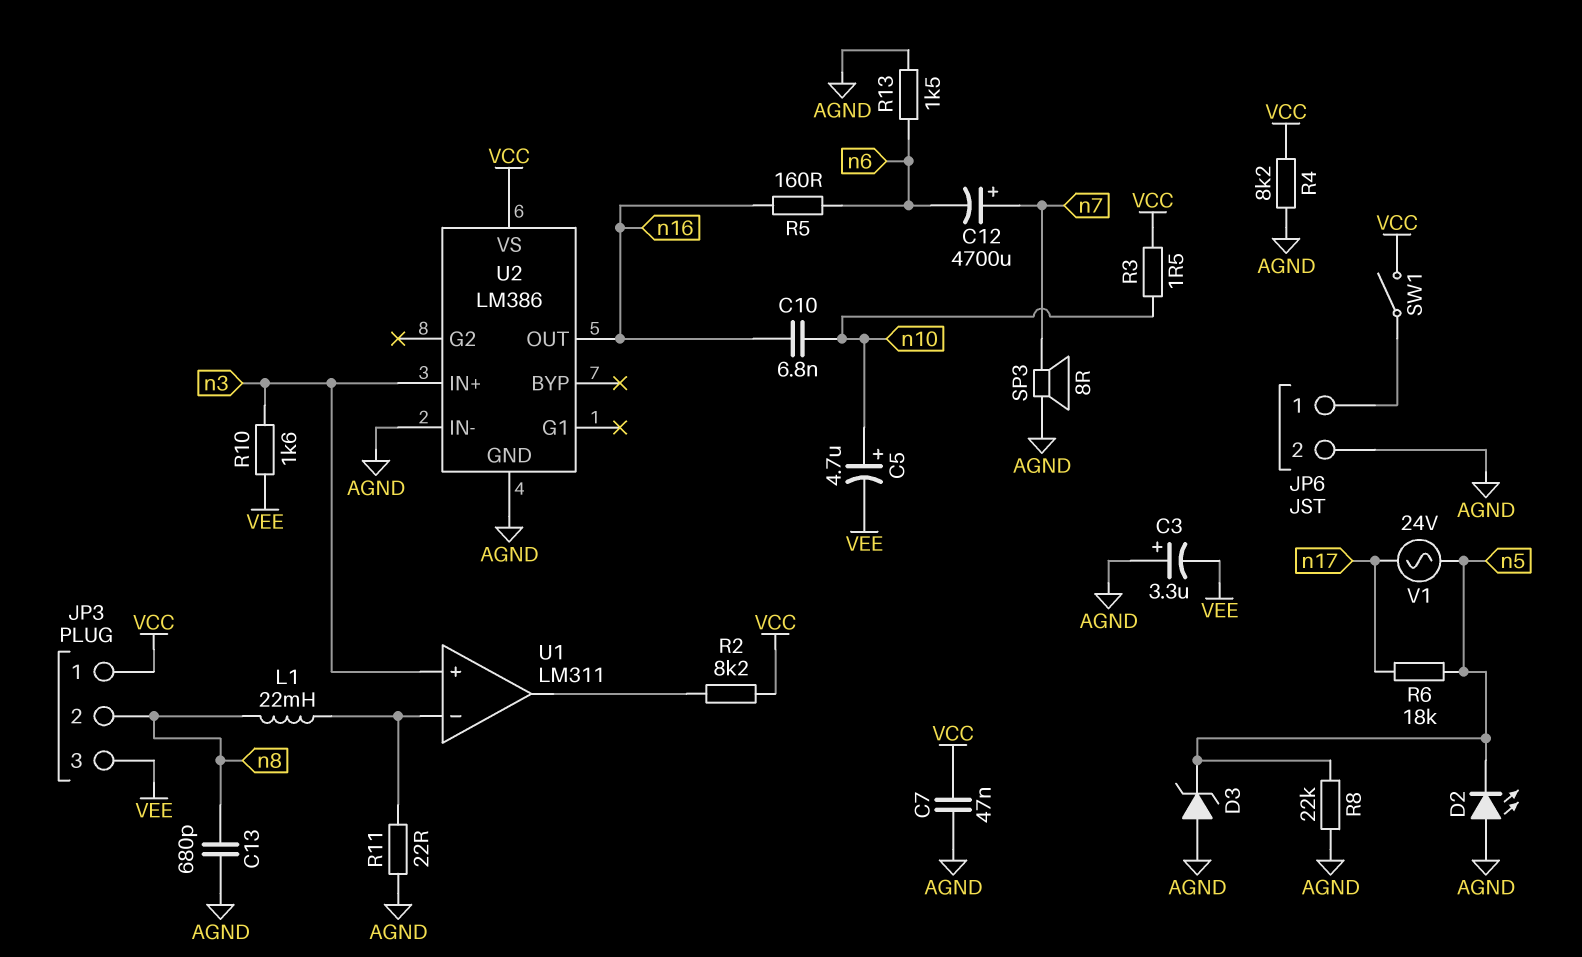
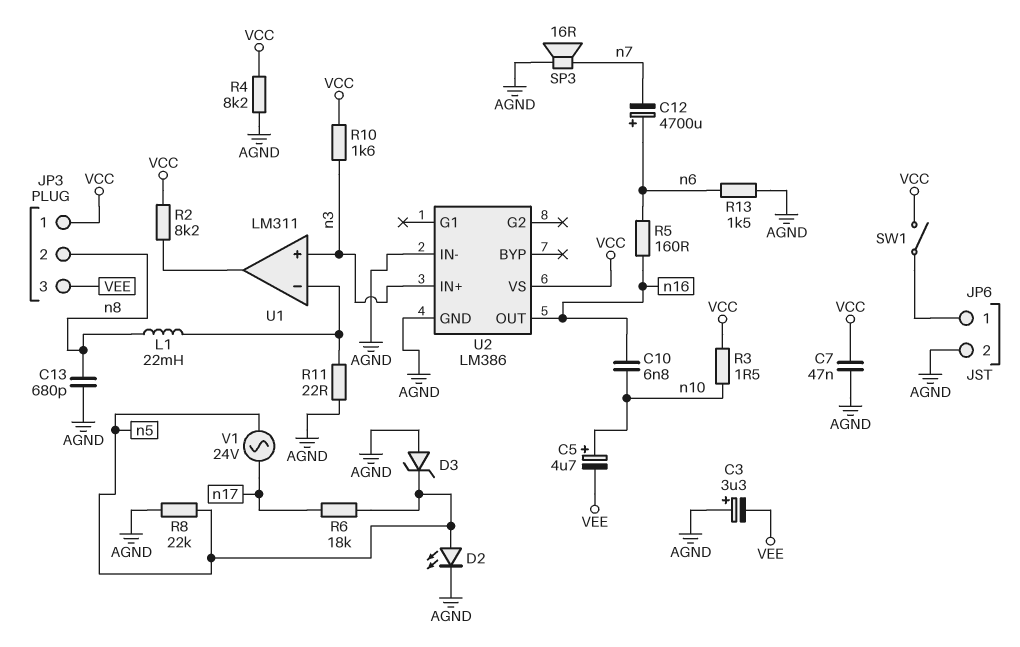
C12: 4700uF (plus n7, minus n6) -> 4700uF (plus n6, minus n7)
D2: LED (A AGND, K n5) -> LED (A n5, K AGND)
R10: 1.6k (VEE, n3) -> 1.6k (VCC, n3)
SP3: speaker 8R (AGND, n7) -> speaker 16R (AGND, n7)

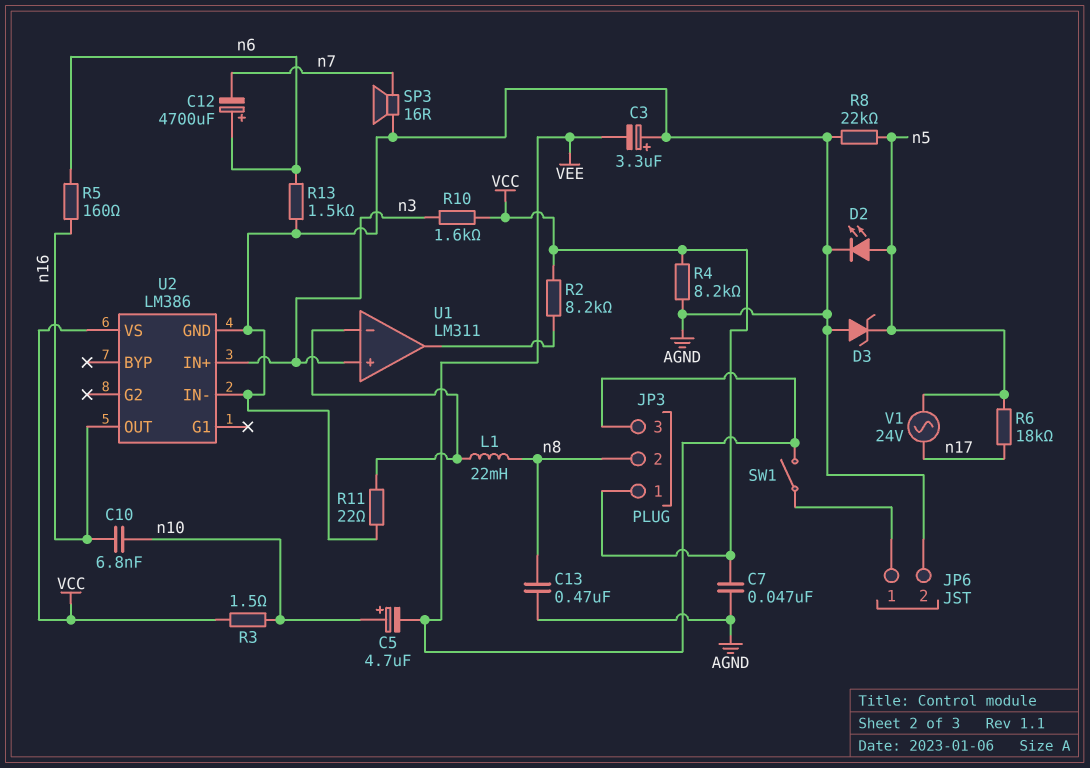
C13: 680pF (AGND, n8) -> 470nF (AGND, n8)
SW1: switch (JP6/1, VCC) -> switch (JP6/1, VEE)

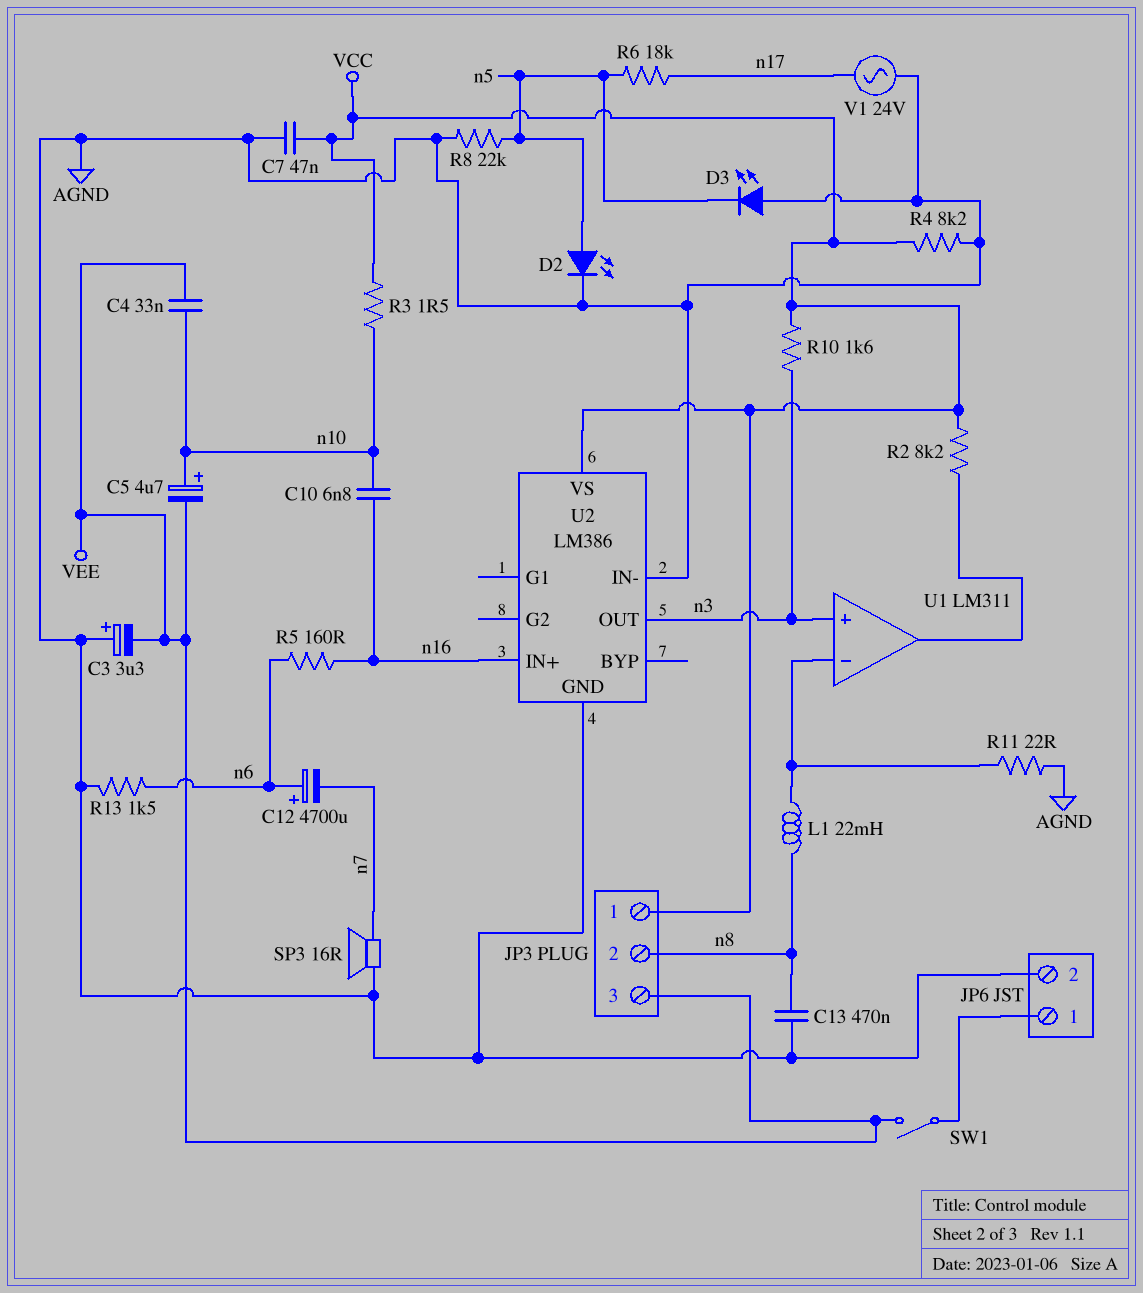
C4: none -> 33nF (VEE, n10)
D3: zener (A AGND, K n5) -> LED (A AGND, K n5)
U2 pin IN+: n3 -> n16
U2 pin OUT: n16 -> n3
V1: AC 24V (n5, n17) -> AC 24V (AGND, n17)

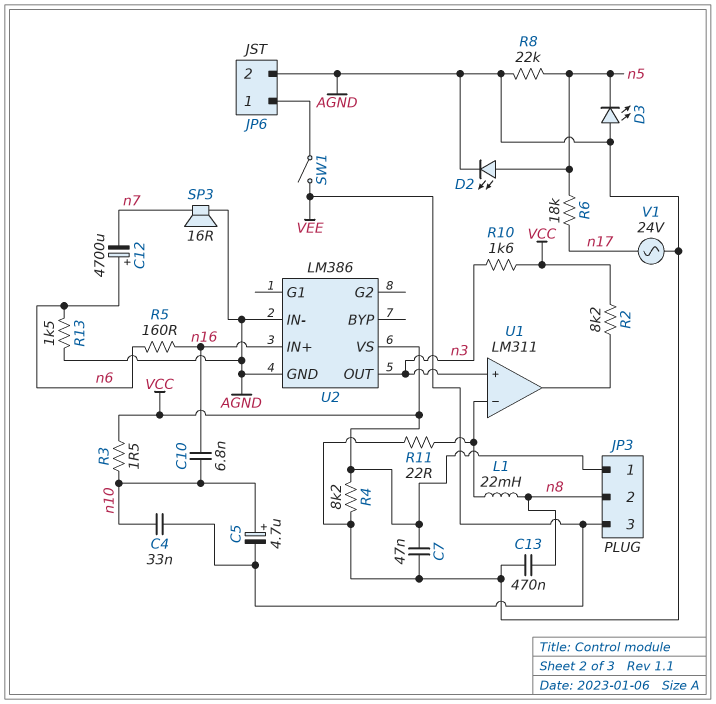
C3: 3.3uF (plus AGND, minus VEE) -> none

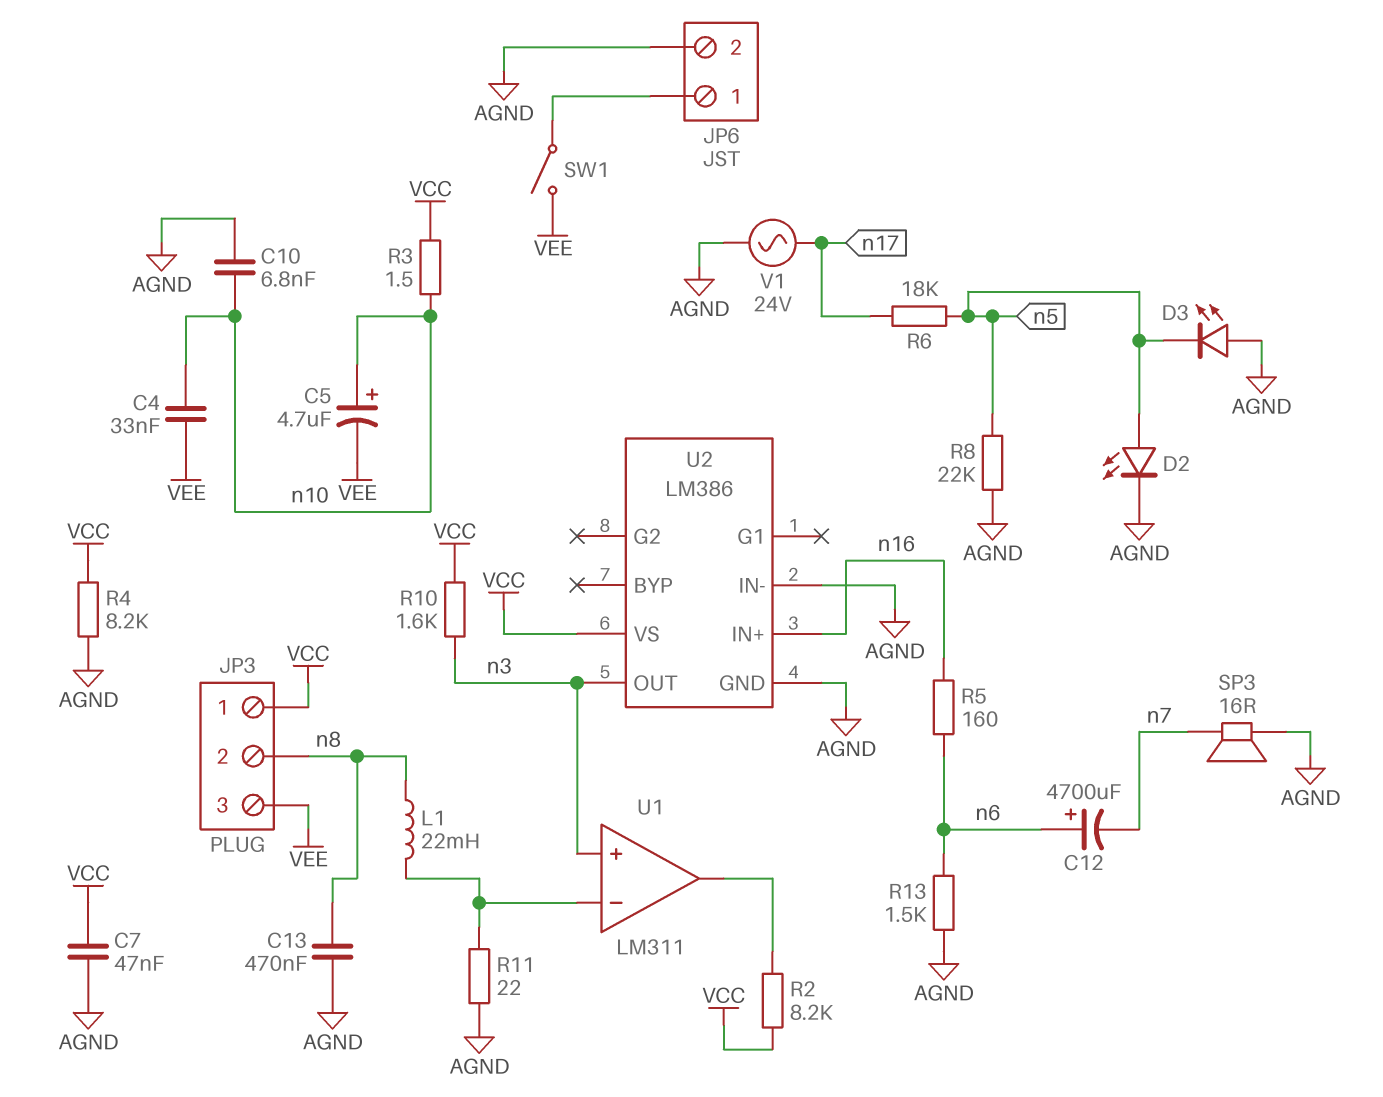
C10: 6.8nF (n10, n16) -> 6.8nF (AGND, n10)

